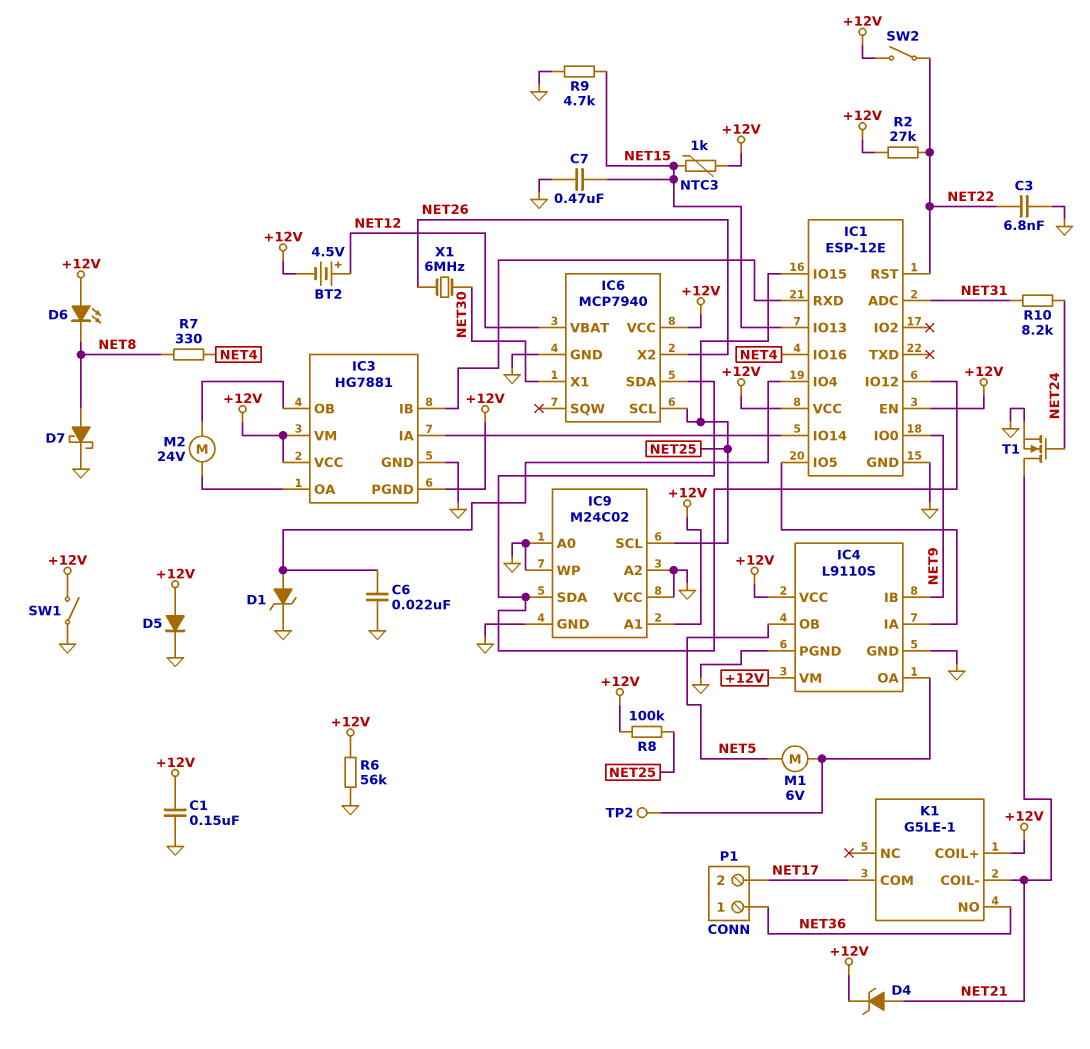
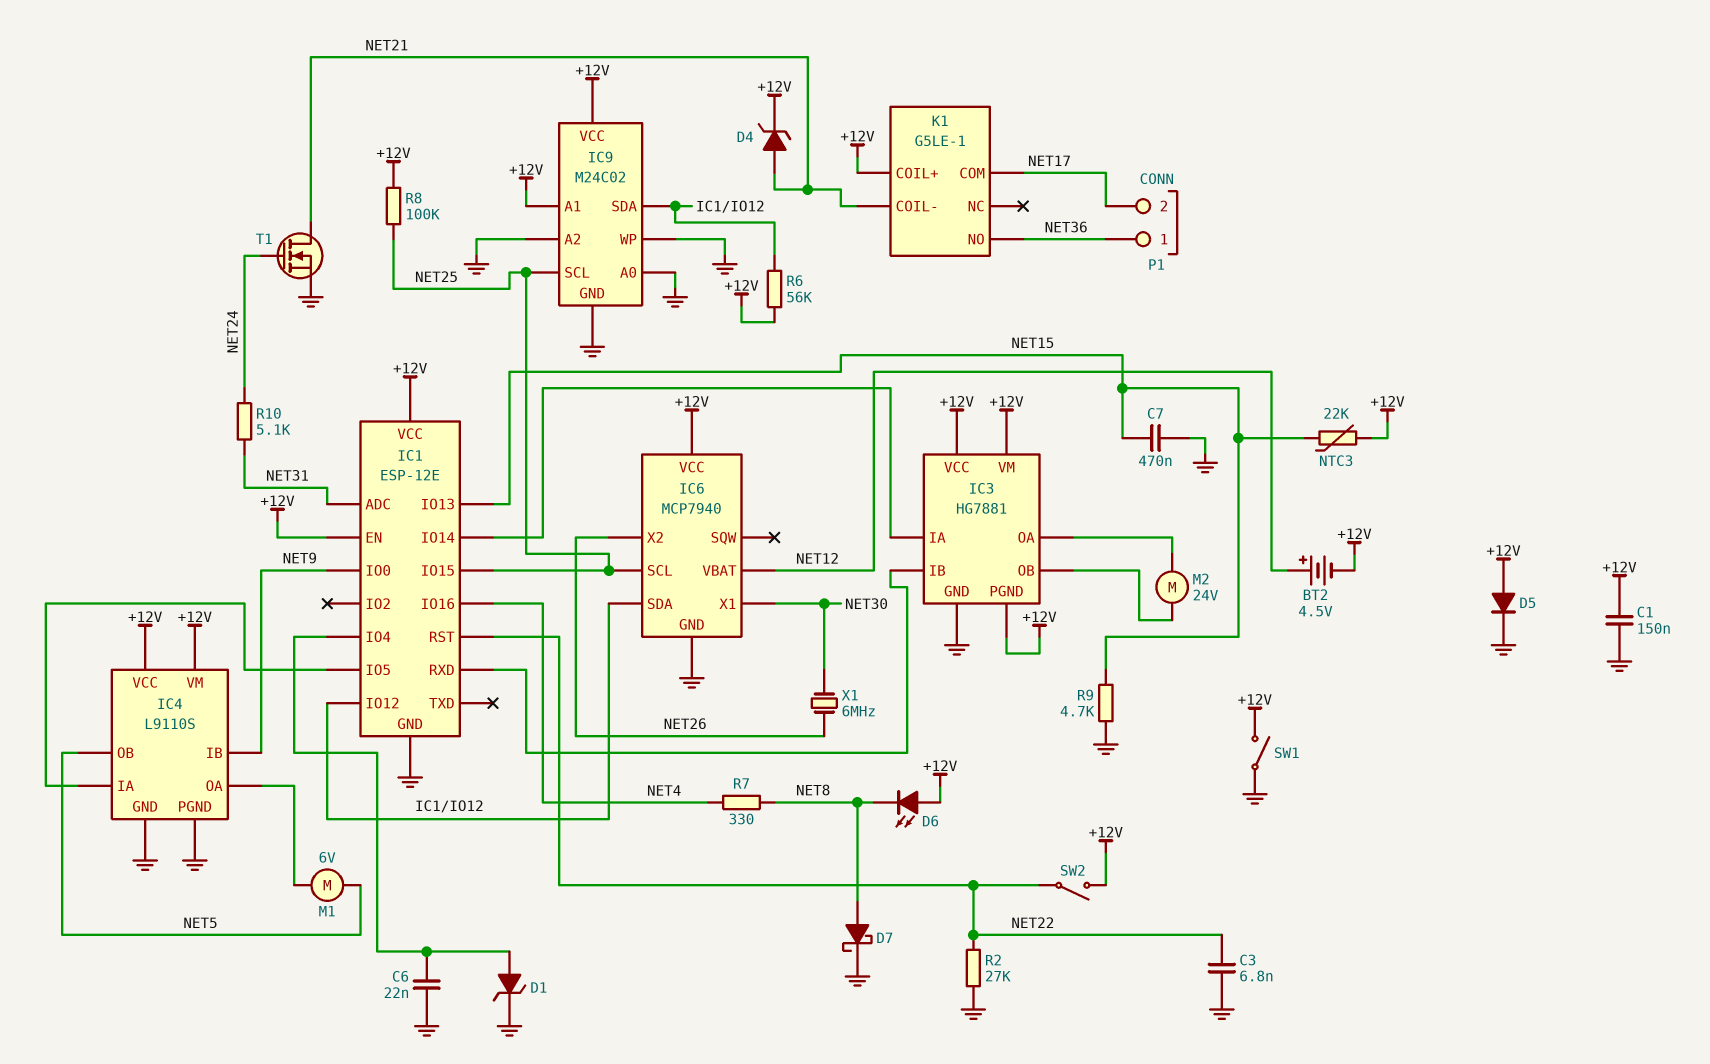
IC9 pin VCC: GND -> +12V
NTC3: 1k (+12V, NET15) -> 22k (+12V, NET15)
R2: 27k (+12V, NET22) -> 27k (GND, NET22)
R6: 56k (+12V, GND) -> 56k (+12V, IC1/IO12)
R10: 8.2k (NET24, NET31) -> 5.1k (NET24, NET31)
TP2: test point (IC4/OA) -> none

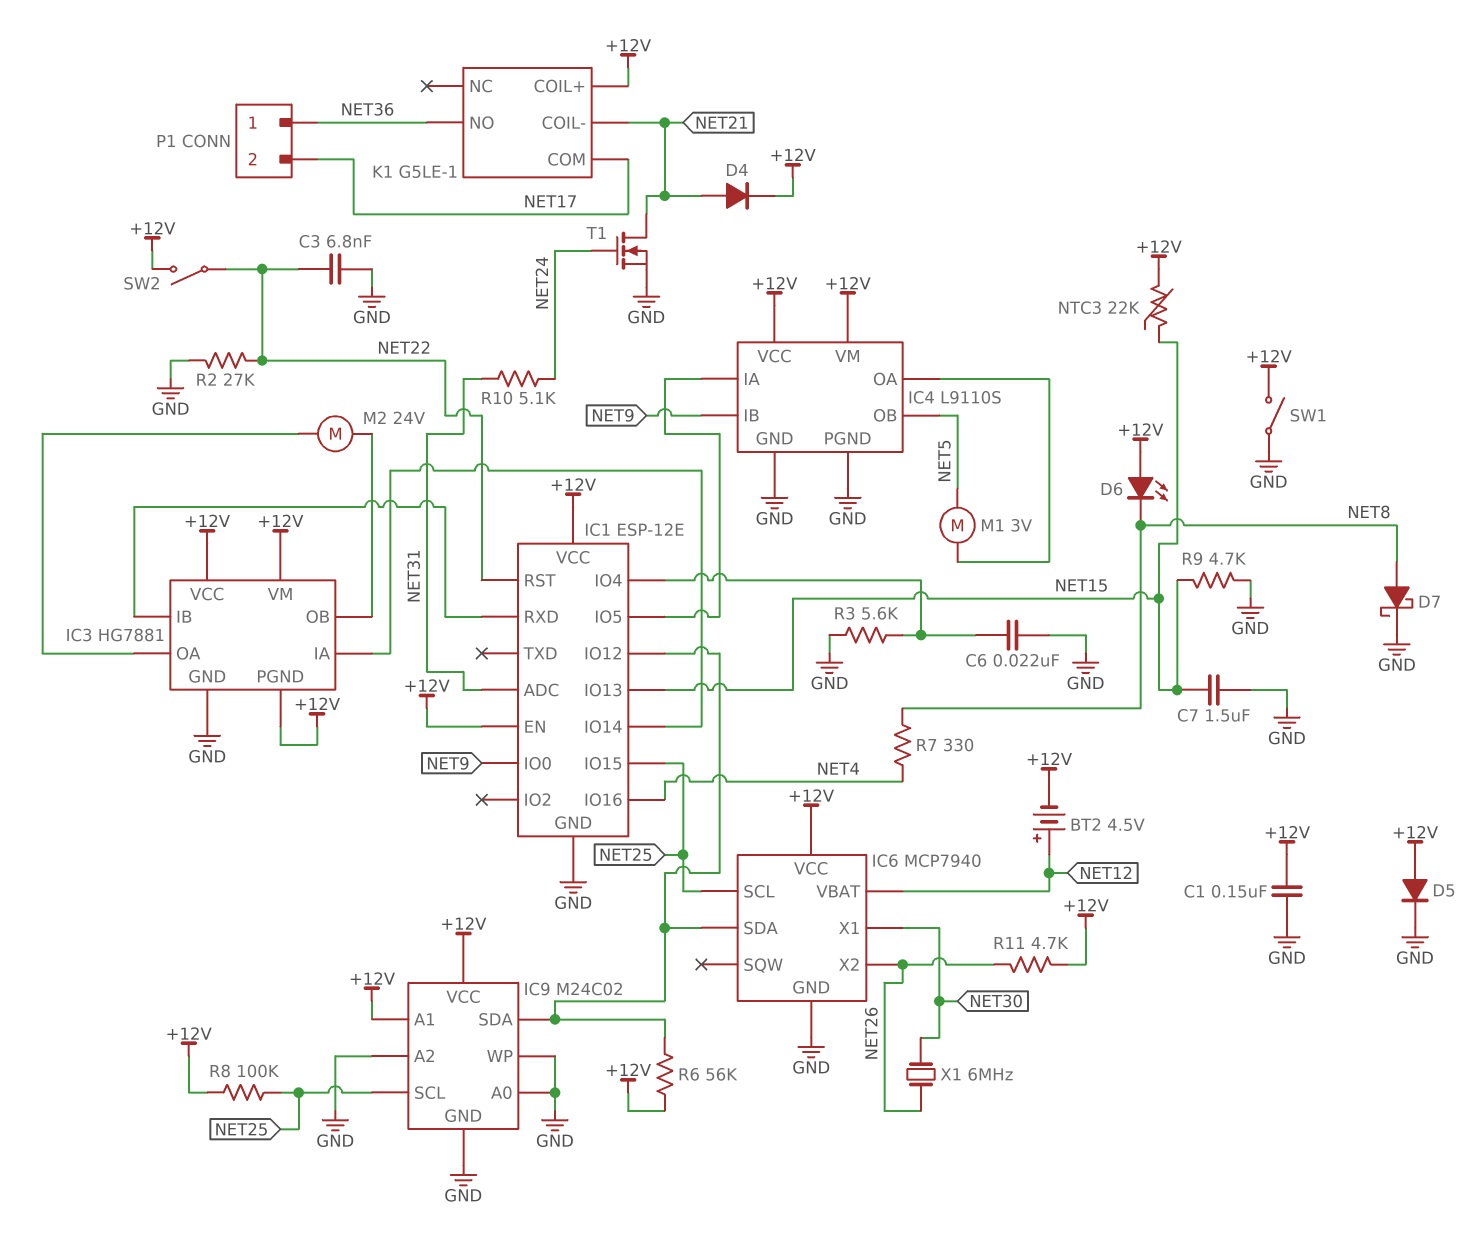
C7: 470nF (GND, NET15) -> 1.5uF (GND, NET15)
D1: zener (A IC1/IO4, K GND) -> none
D4: zener (A NET21, K +12V) -> diode (A NET21, K +12V)
M1: motor 6V (IC4/OA, NET5) -> motor 3V (IC4/OA, NET5)
R3: none -> 5.6k (GND, IC1/IO4)
R11: none -> 4.7k (+12V, NET26)

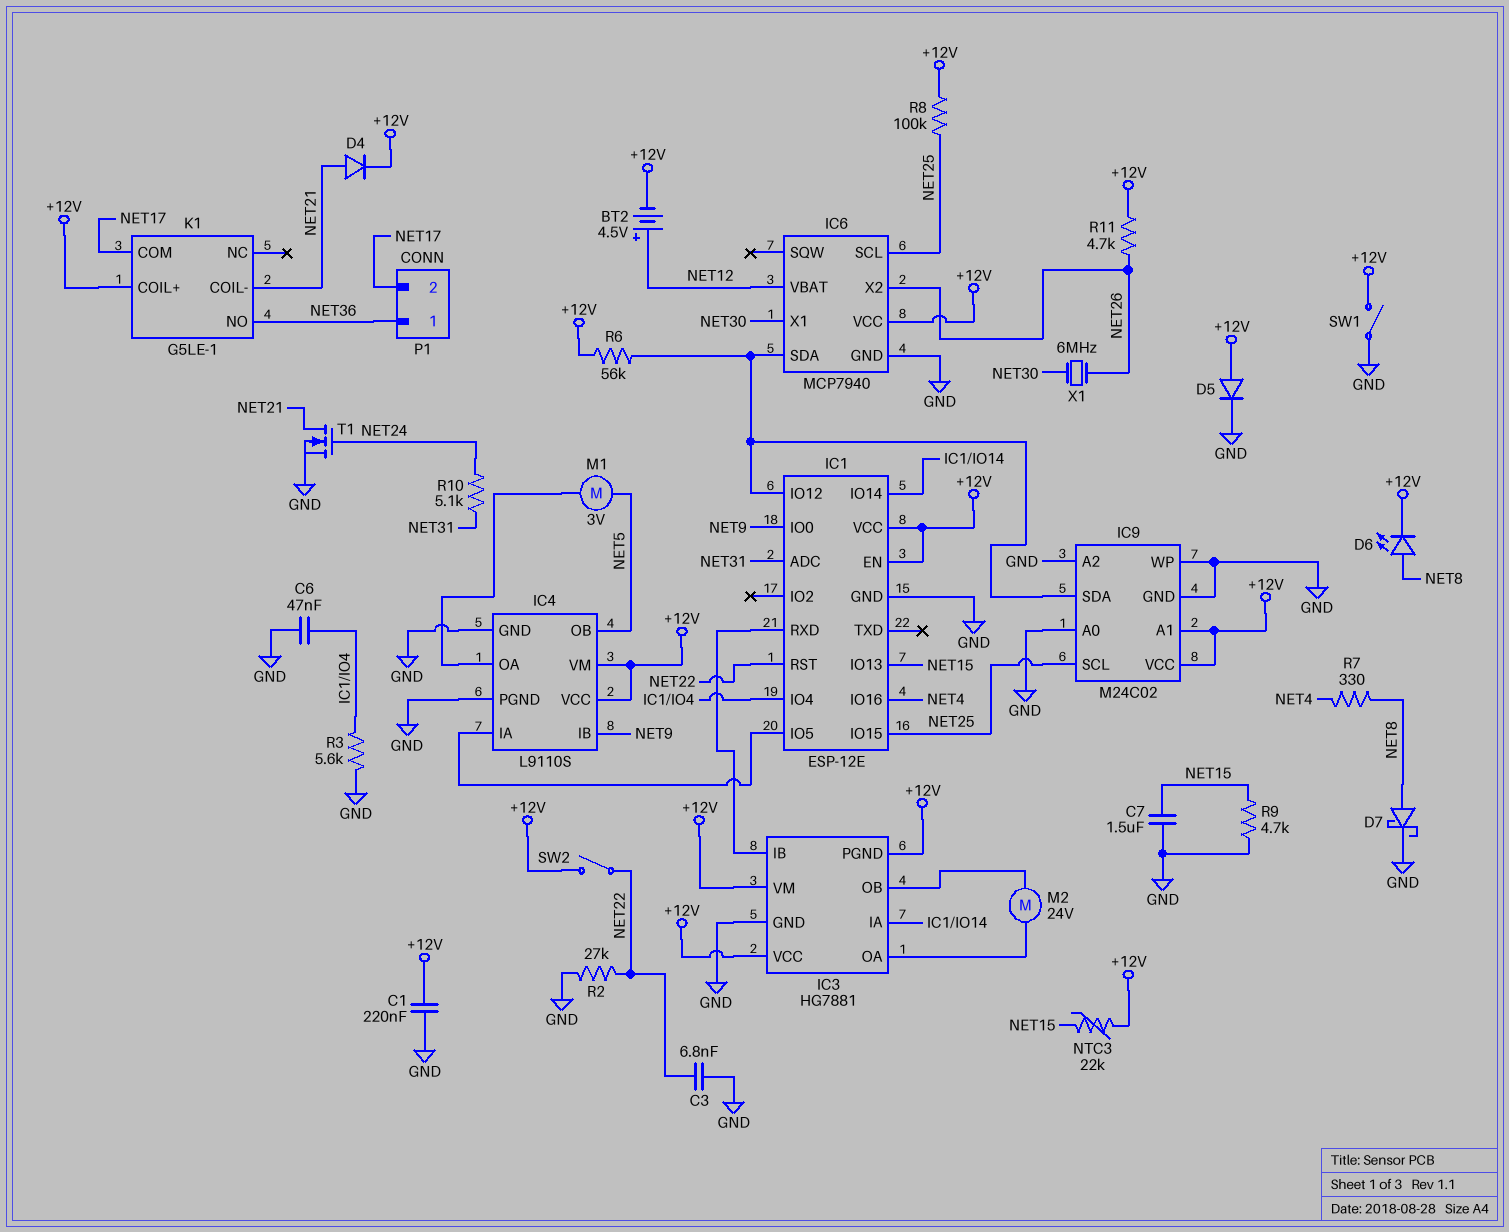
C1: 150nF (+12V, GND) -> 220nF (+12V, GND)
C6: 22nF (GND, IC1/IO4) -> 47nF (GND, IC1/IO4)
D6: LED (A +12V, K NET8) -> LED (A NET8, K +12V)

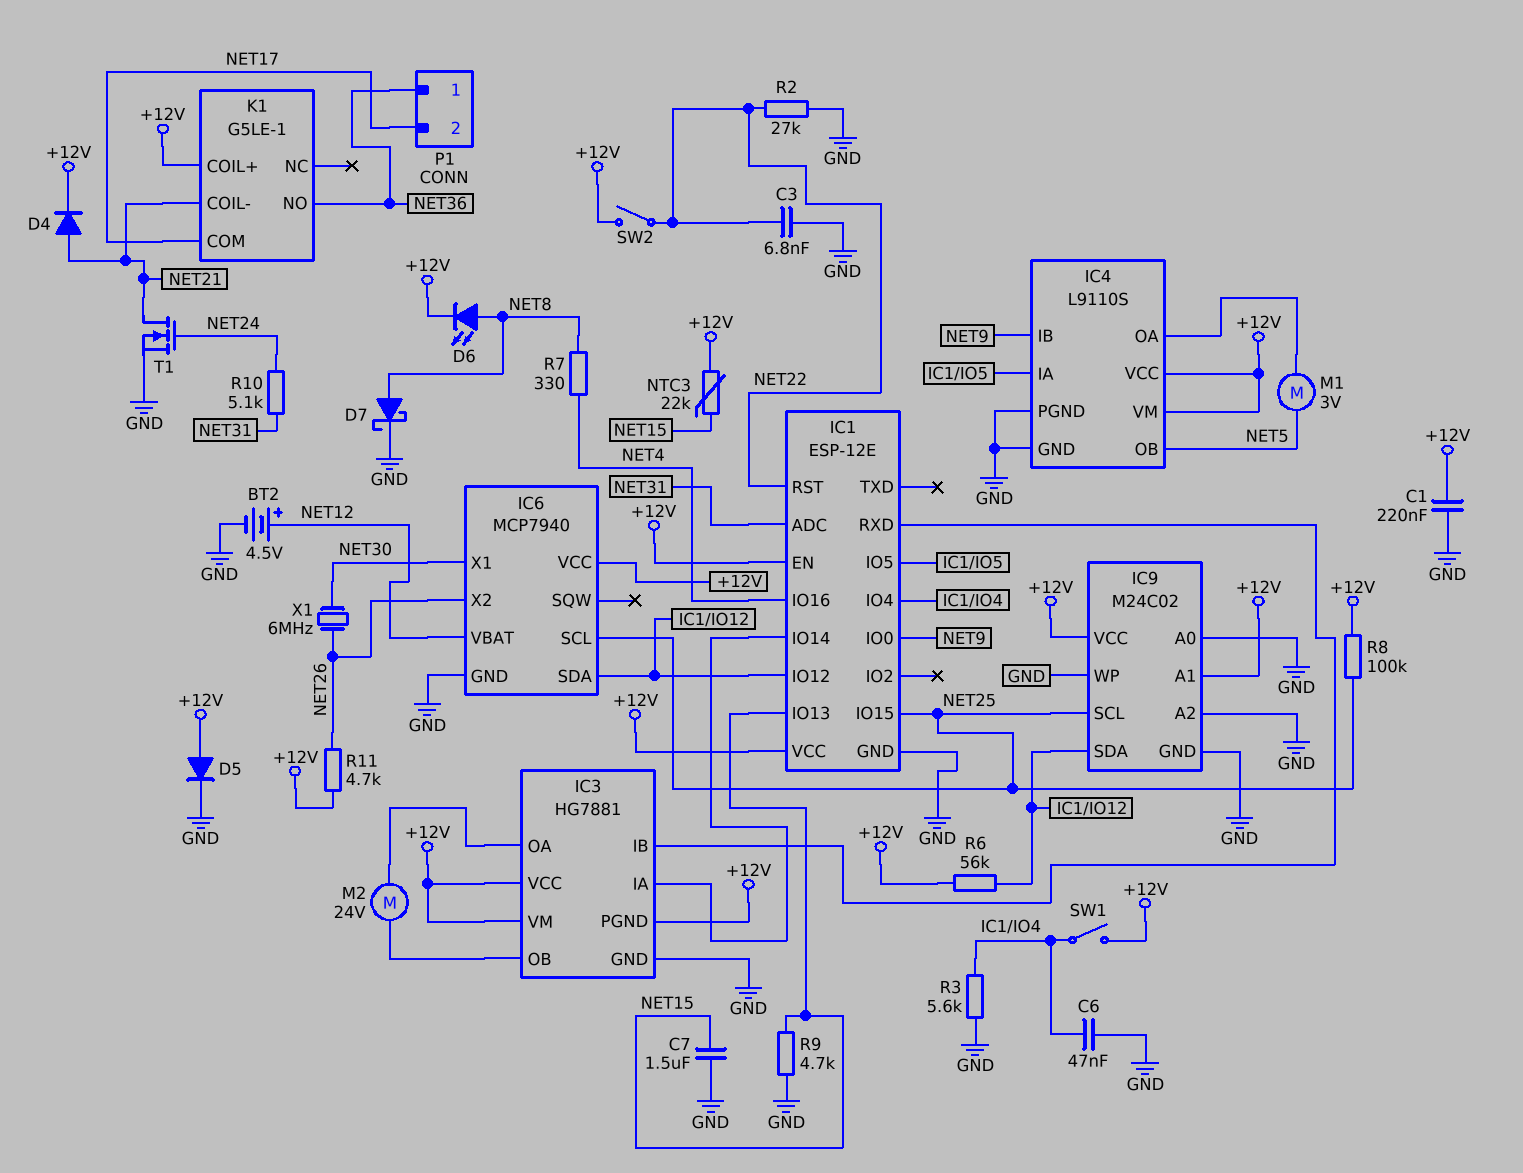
BT2: 4.5V (plus NET12, minus +12V) -> 4.5V (plus NET12, minus GND)
SW1: switch (+12V, GND) -> switch (+12V, IC1/IO4)

